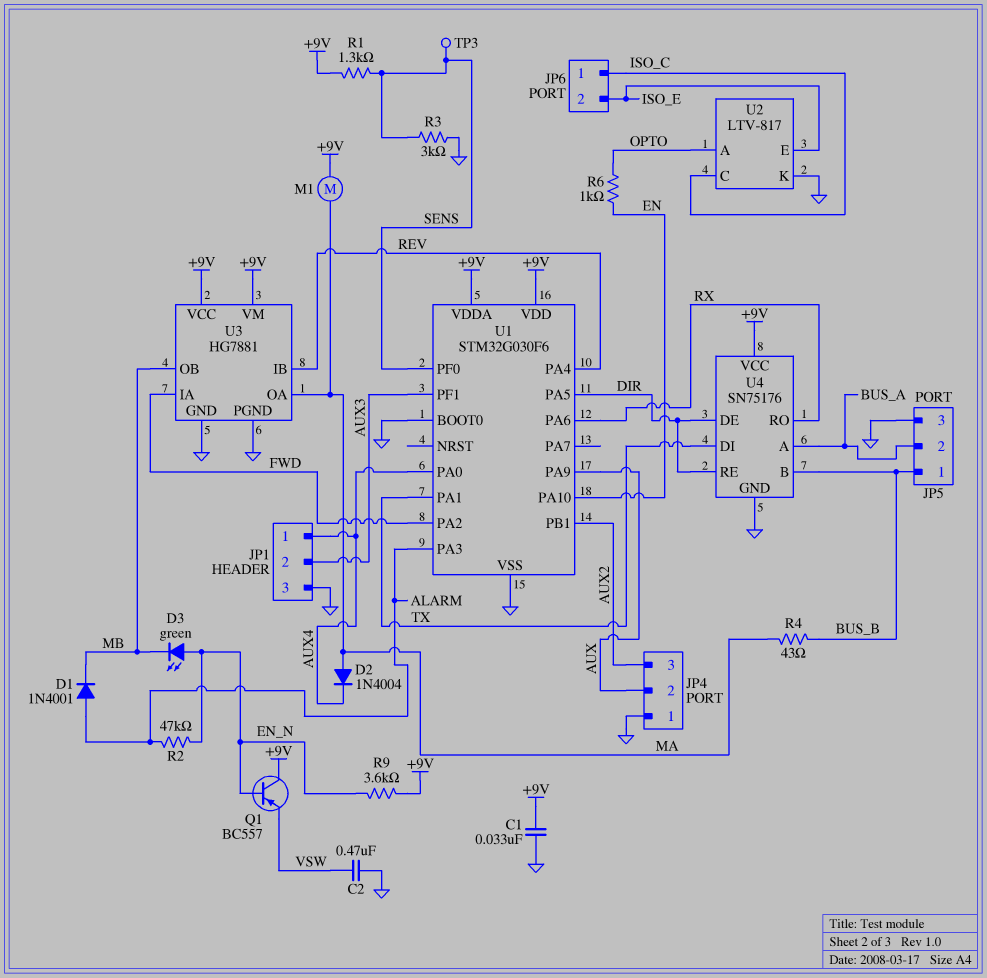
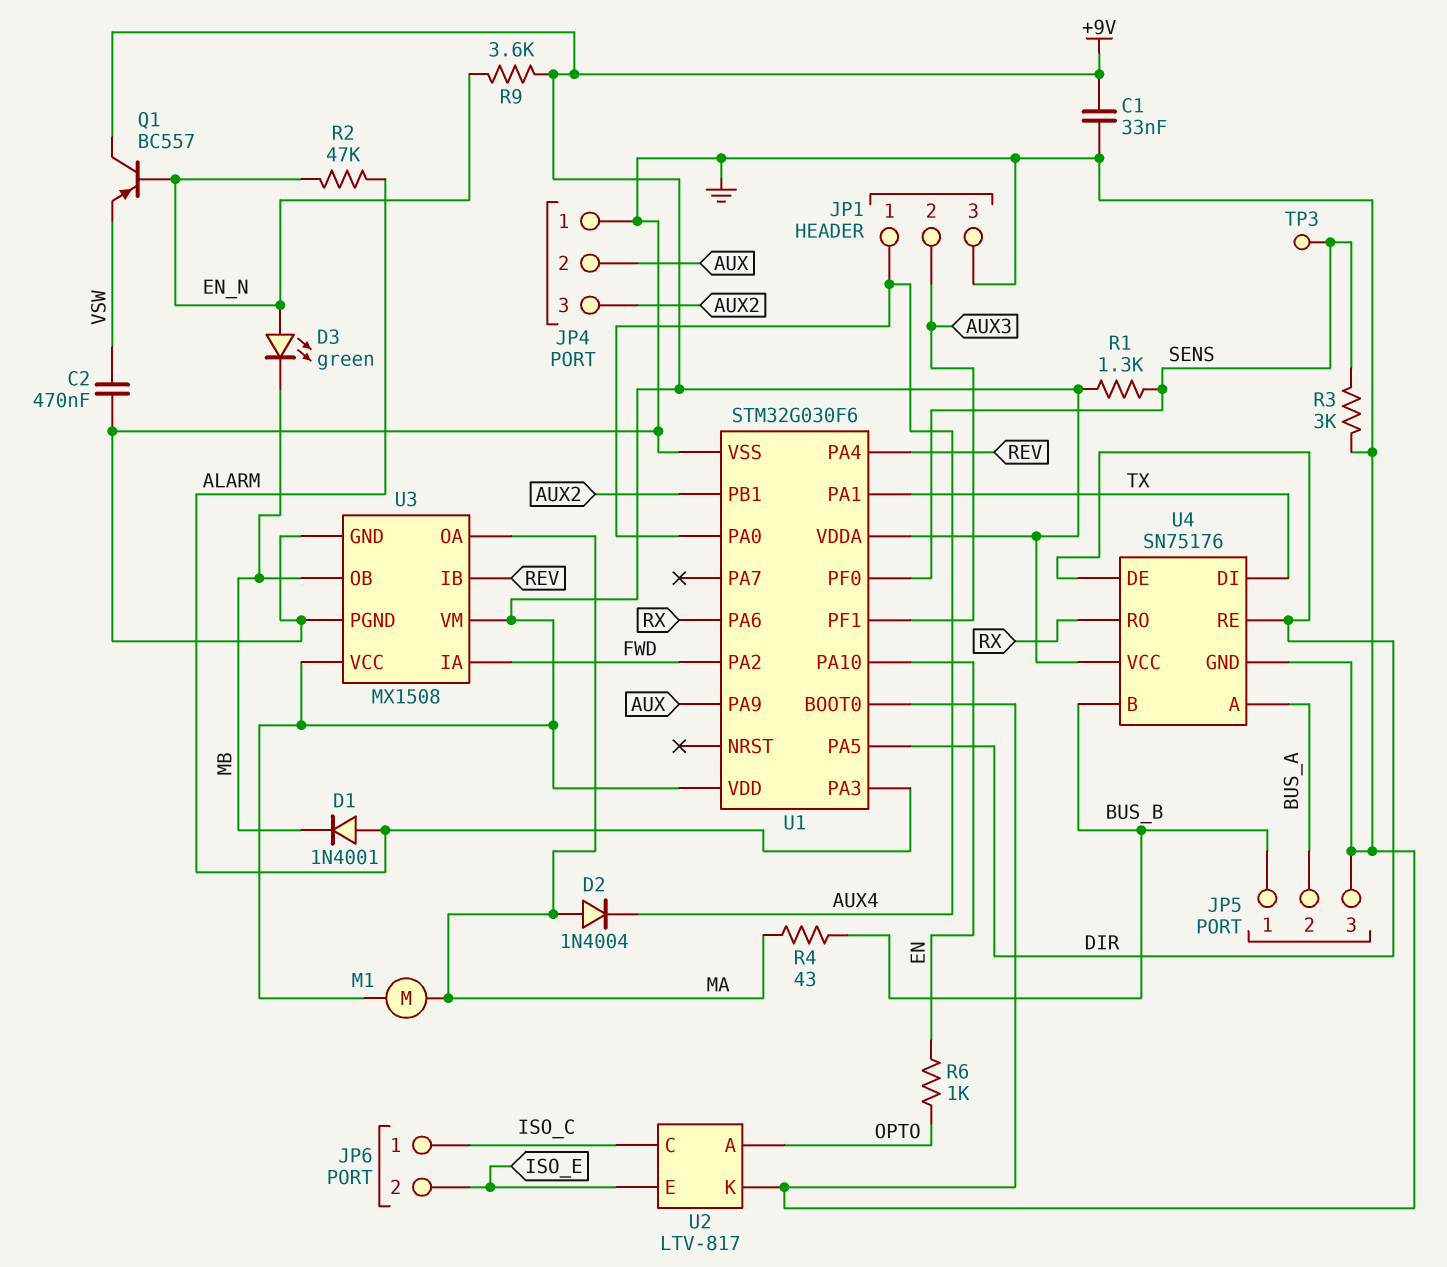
U3: HG7881 -> MX1508

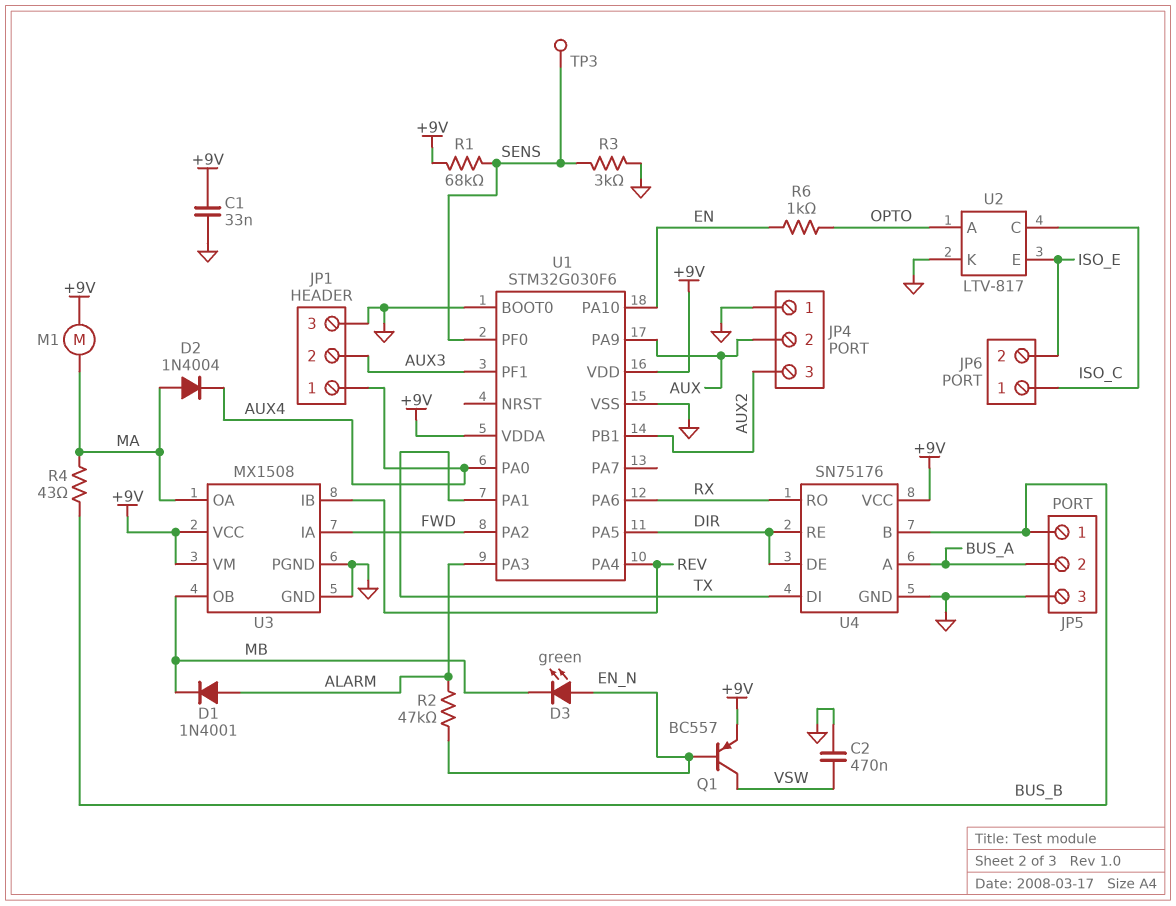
Q1: PNP BC557 (B EN_N, C +9V, E VSW) -> PNP BC557 (B EN_N, C VSW, E +9V)
R1: 1.3k (+9V, SENS) -> 68k (+9V, SENS)
R9: 3.6k (+9V, EN_N) -> none

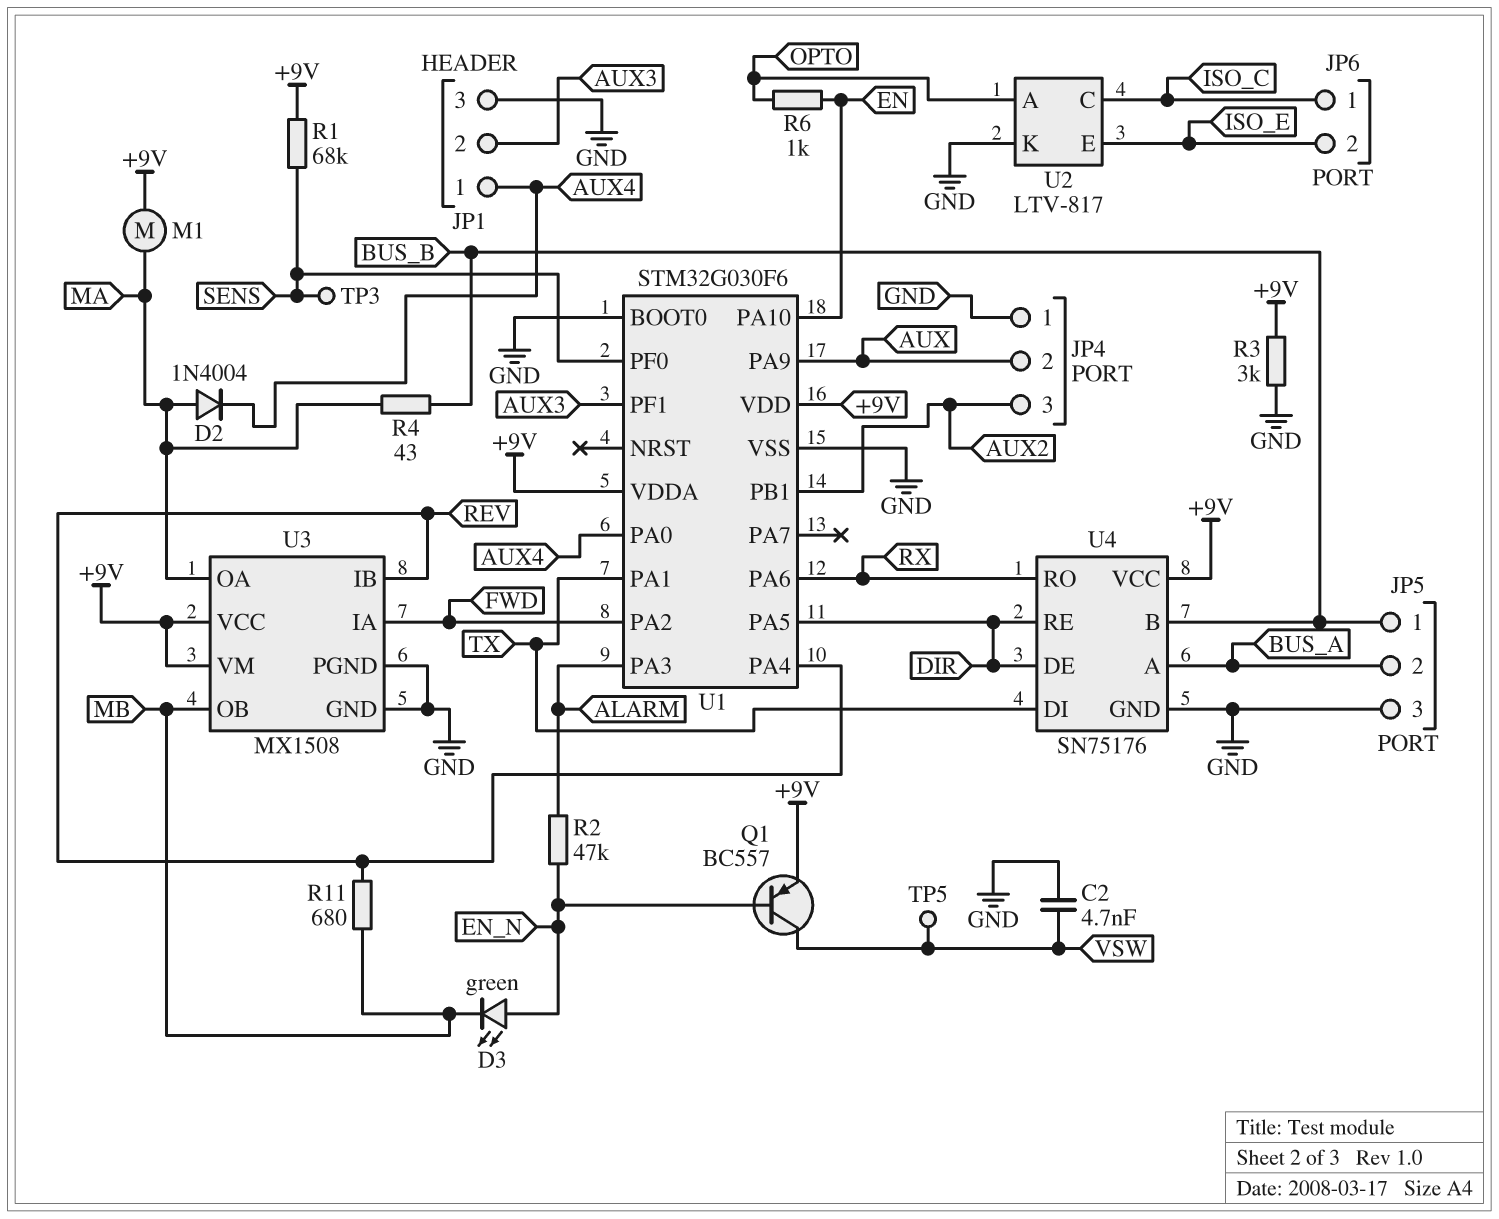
C1: 33nF (+9V, GND) -> none
C2: 470nF (GND, VSW) -> 4.7nF (GND, VSW)
D1: diode 1N4001 (A ALARM, K MB) -> none
R3: 3k (GND, SENS) -> 3k (+9V, GND)
R11: none -> 680 (MB, REV)
TP5: none -> test point (VSW)

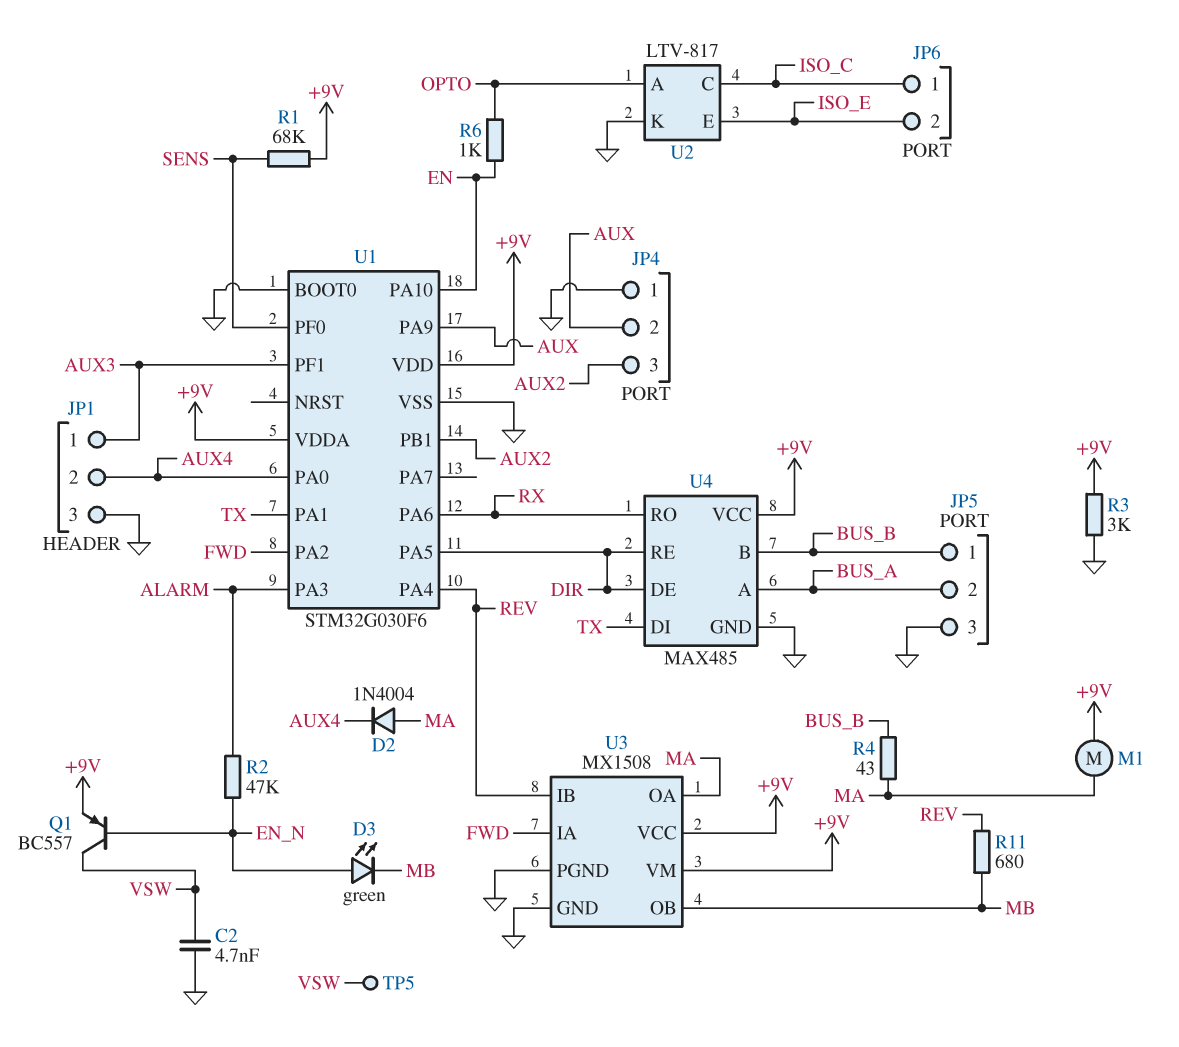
JP1 pin 1: AUX4 -> AUX3
JP1 pin 2: AUX3 -> AUX4
TP3: test point (SENS) -> none
U4: SN75176 -> MAX485

